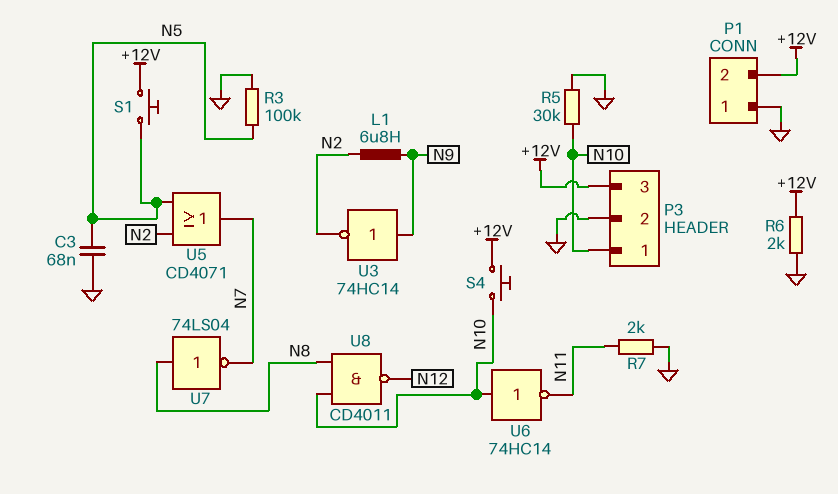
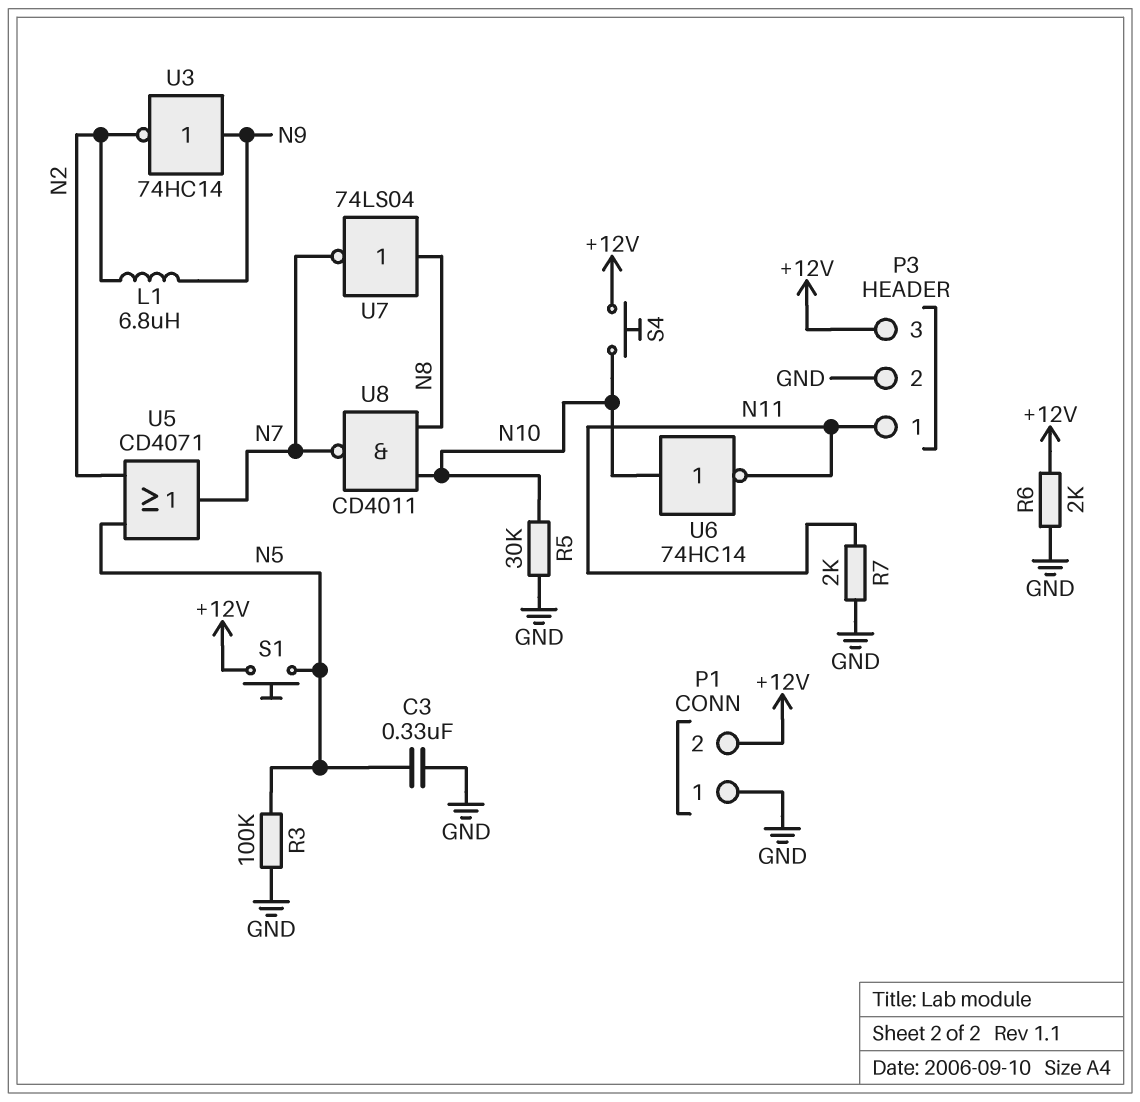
C3: 68nF (GND, N5) -> 330nF (GND, N5)
P3 pin 1: N10 -> N11
U8: NAND CD4011 (in N8, in N10, out N12) -> NAND CD4011 (in N8, in N10, out N7)

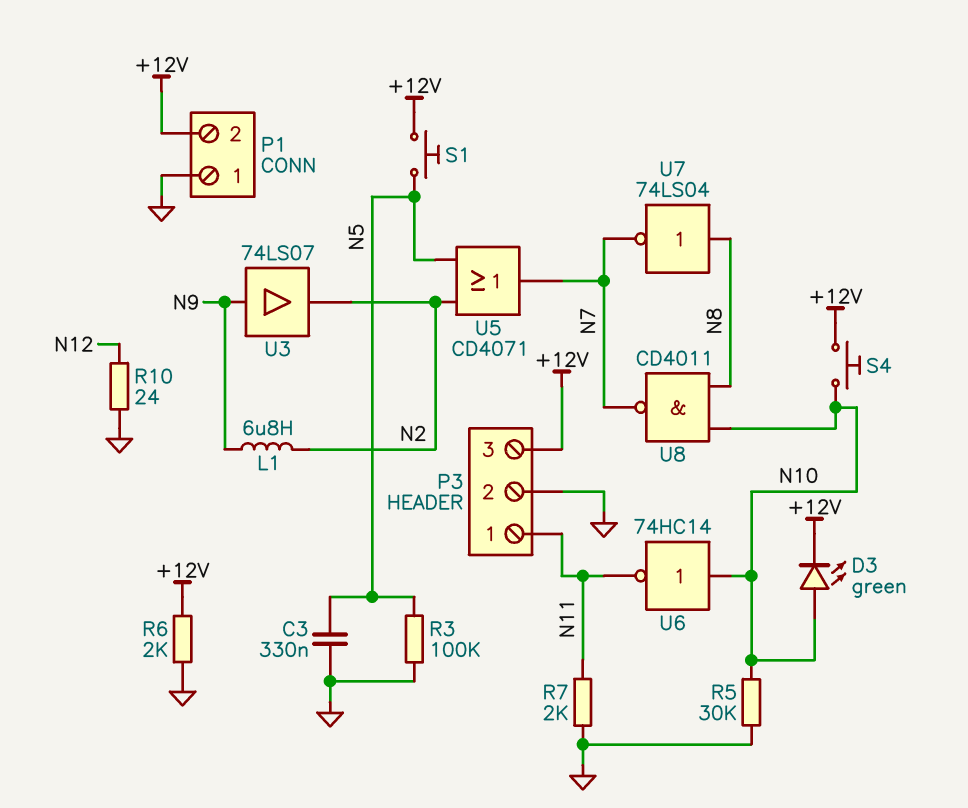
D3: none -> LED green (A N10, K +12V)
R10: none -> 24 (GND, N12)
U3: NOT 74HC14 (in N9, out N2) -> buffer 74LS07 (in N9, out N2)

